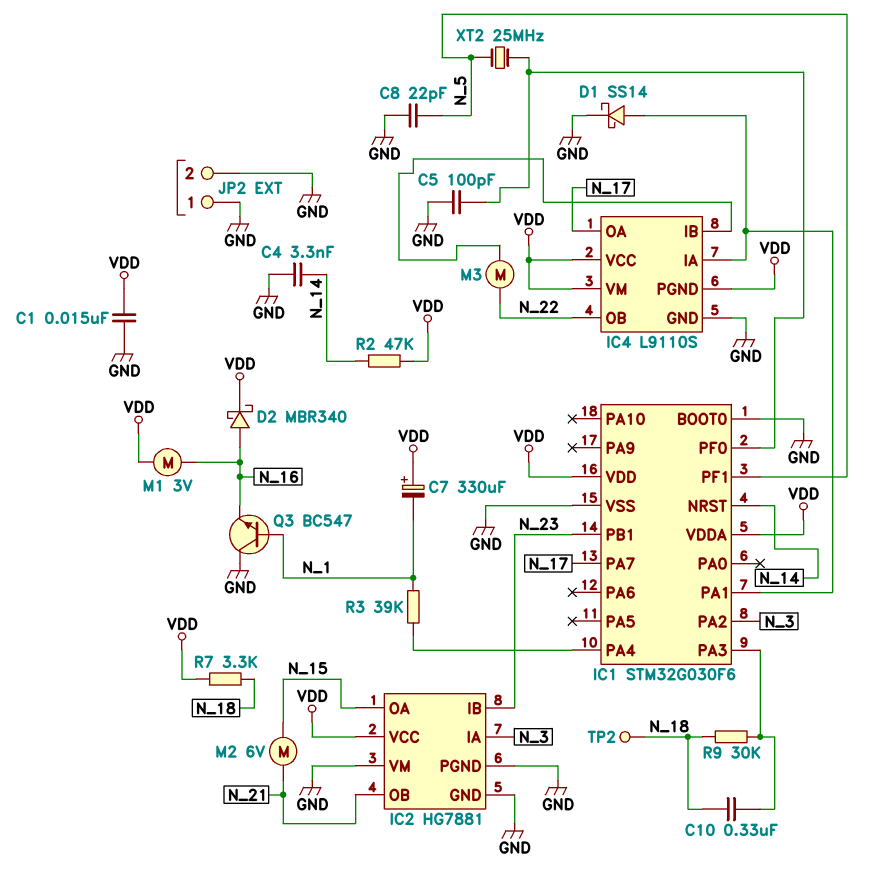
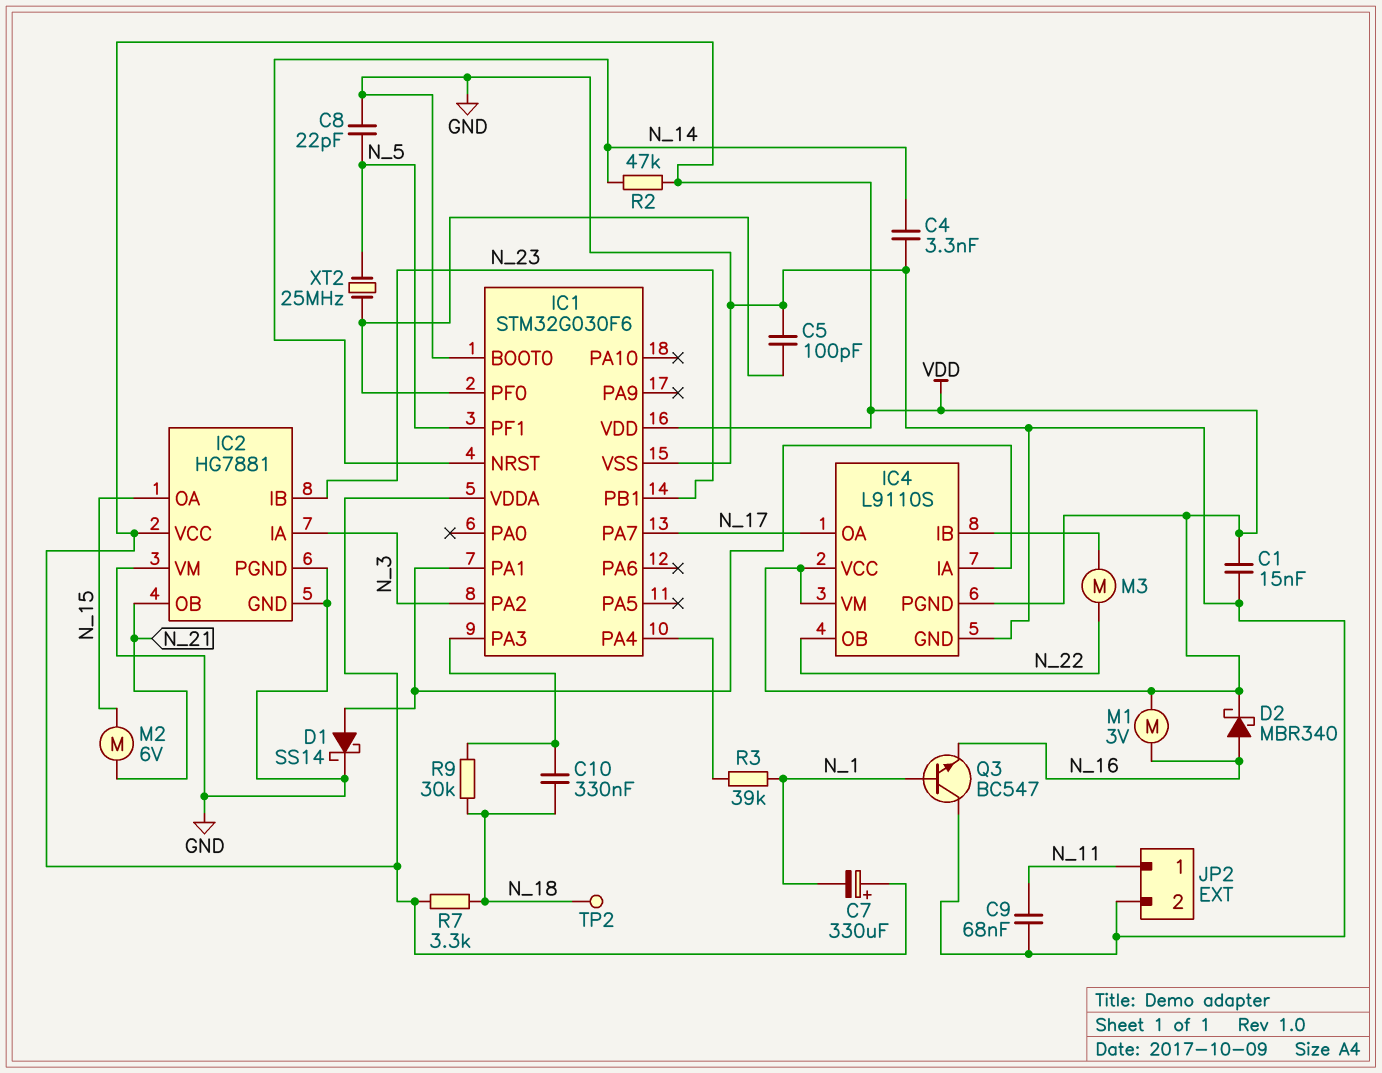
C9: none -> 68nF (GND, N_11)
JP2 pin 1: GND -> N_11

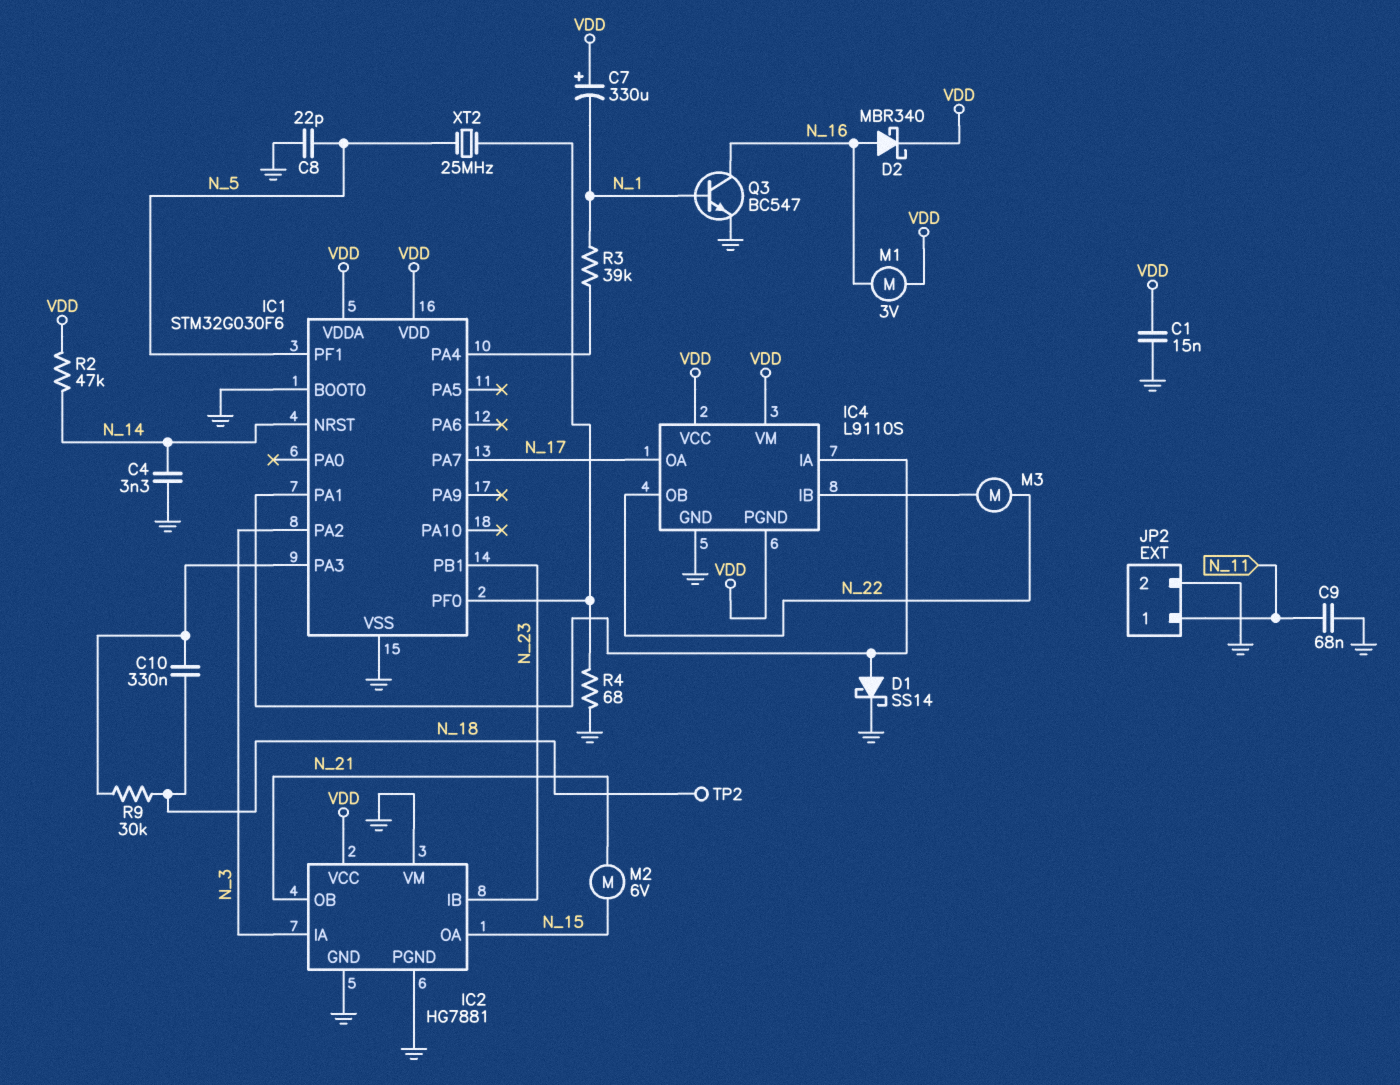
C5: 100pF (GND, IC1/PF0) -> none
Q3: NPN BC547 (B N_1, C GND, E N_16) -> NPN BC547 (B N_1, C N_16, E GND)
R4: none -> 68 (GND, IC1/PF0)
R7: 3.3k (N_18, VDD) -> none

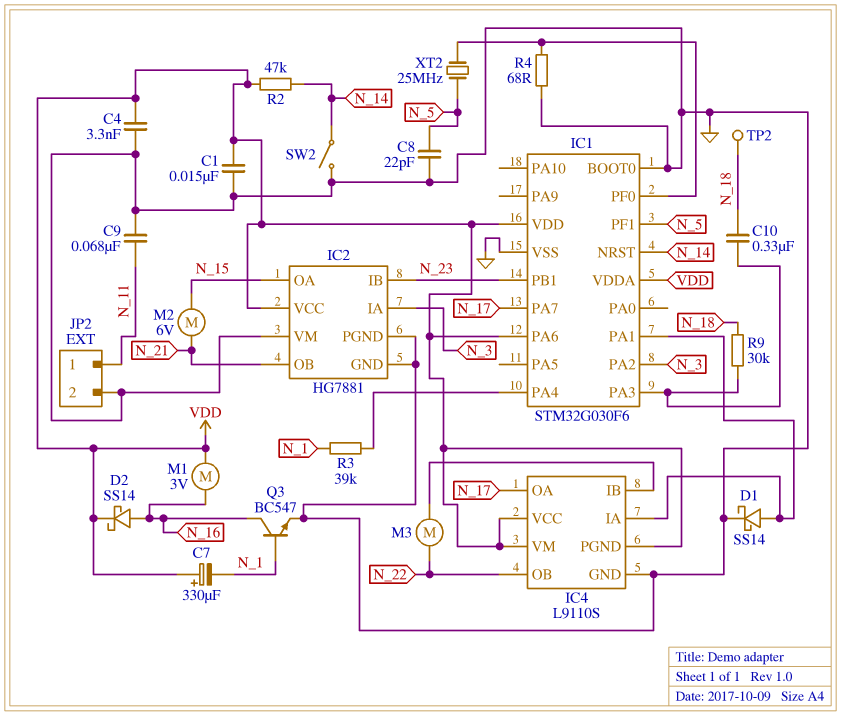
C4: 3.3nF (GND, N_14) -> 3.3nF (GND, VDD)
D2: schottky MBR340 (A N_16, K VDD) -> schottky SS14 (A N_16, K VDD)
IC1 pin PA6: none -> VDD
SW2: none -> switch (GND, N_14)

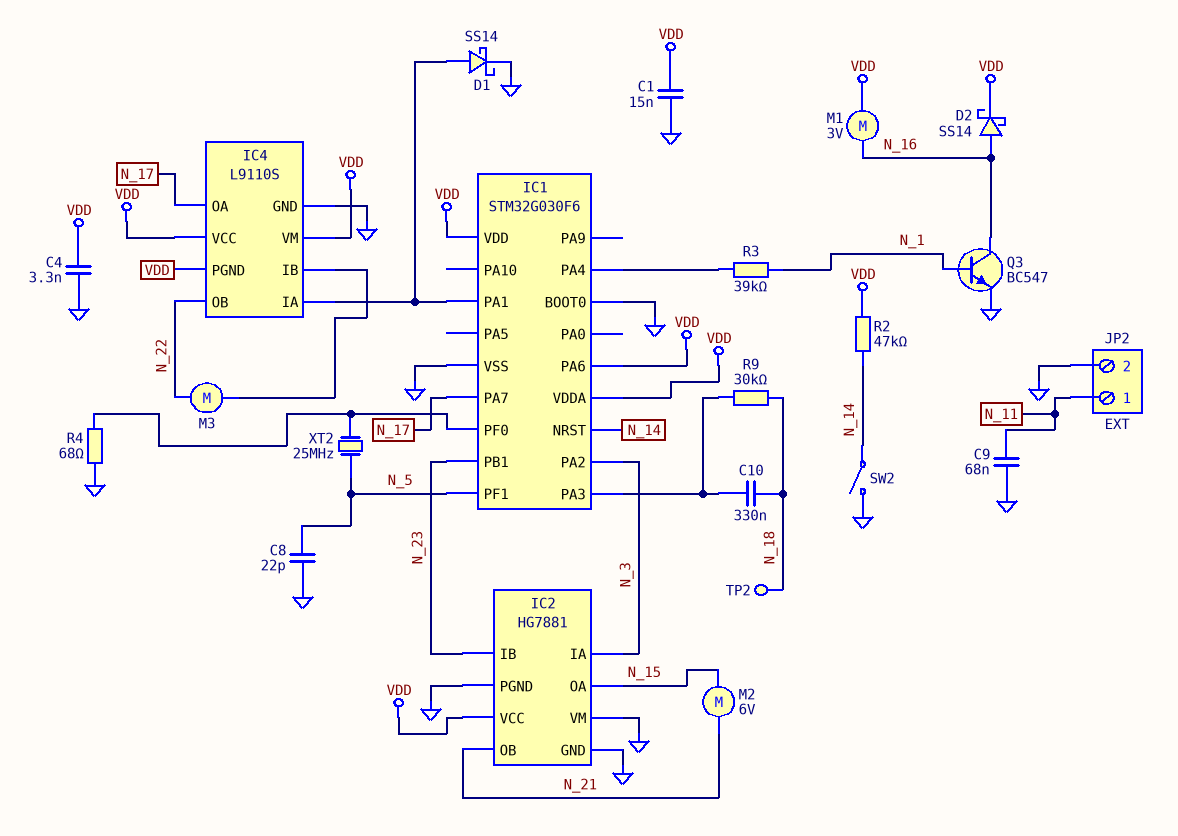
C7: 330uF (plus VDD, minus N_1) -> none

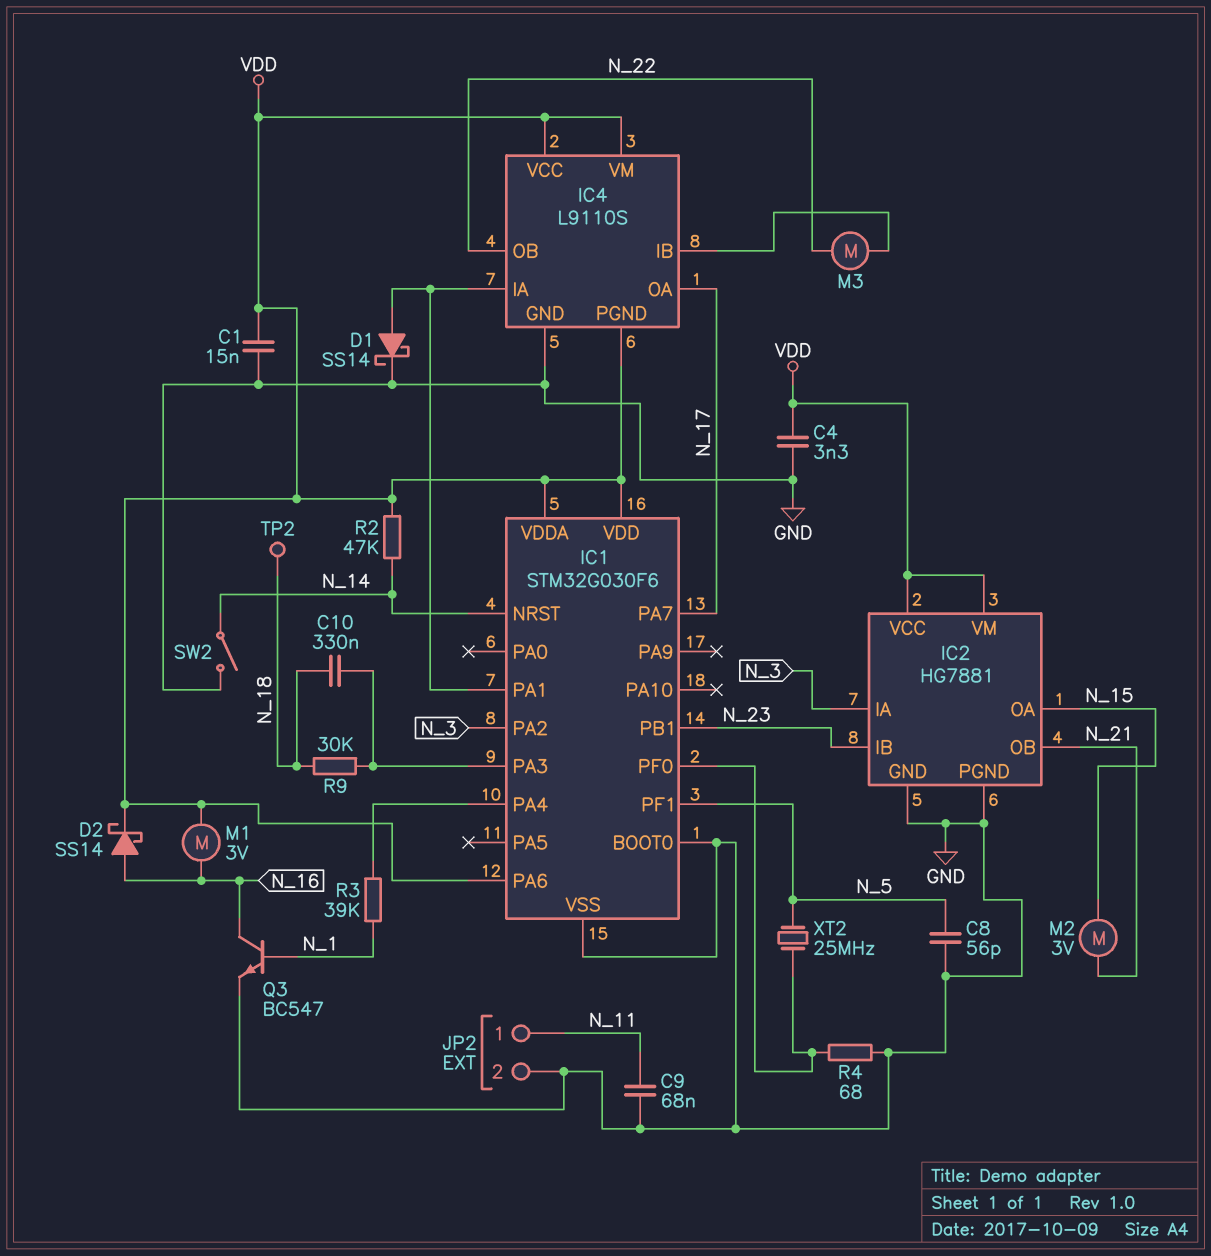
C8: 22pF (GND, N_5) -> 56pF (GND, N_5)
IC2 pin VM: GND -> VDD
M2: motor 6V (N_15, N_21) -> motor 3V (N_15, N_21)

